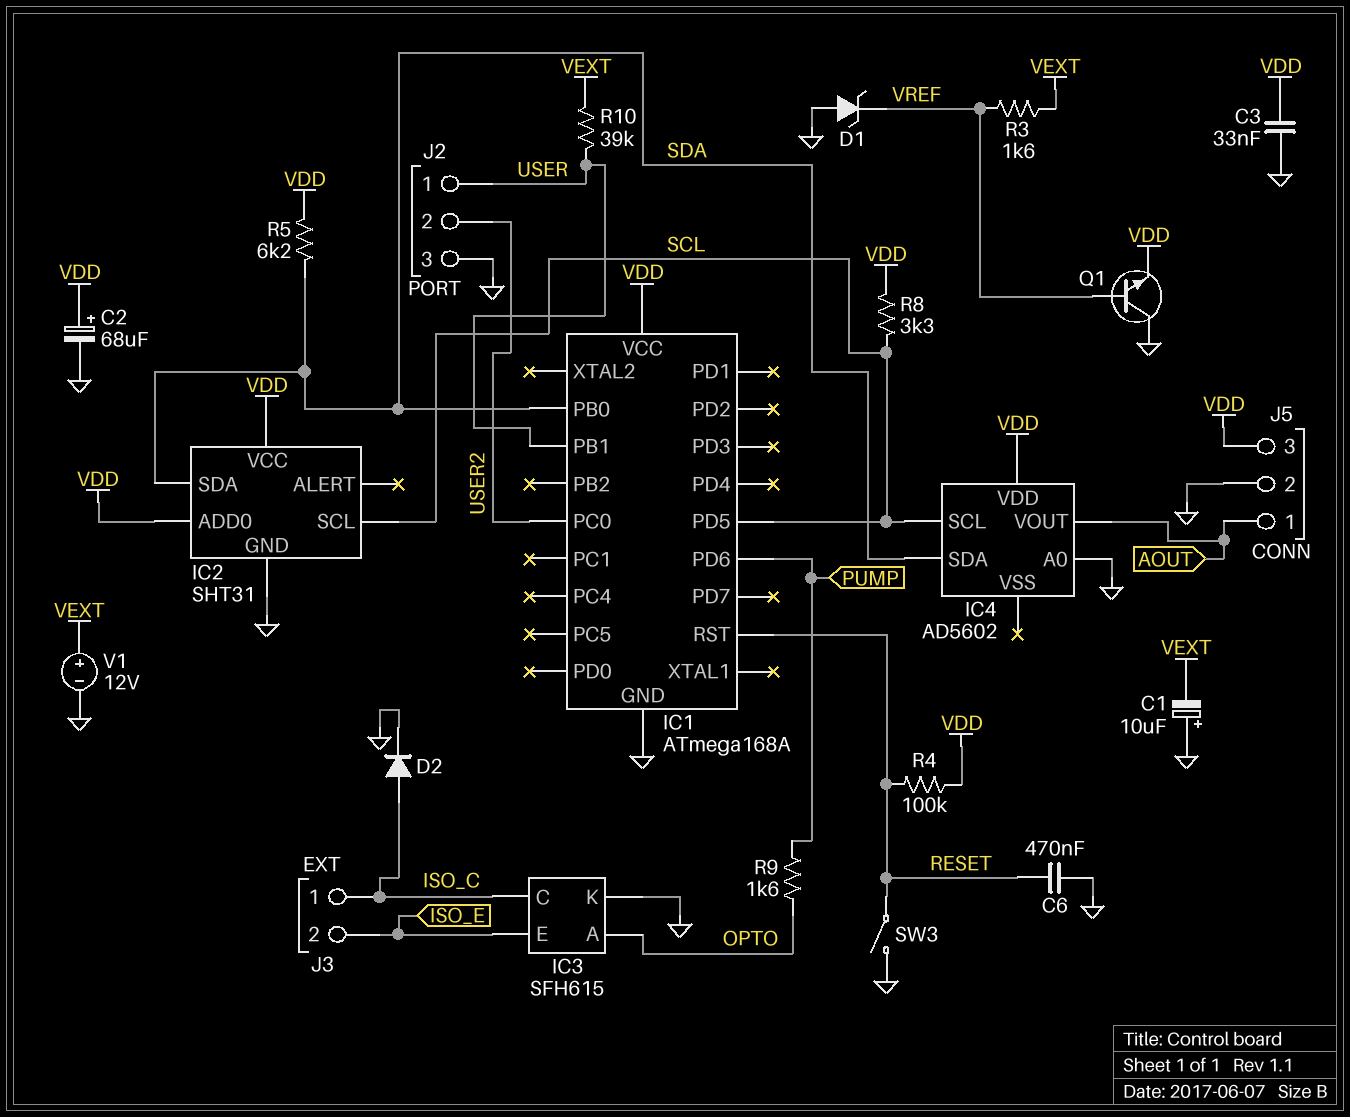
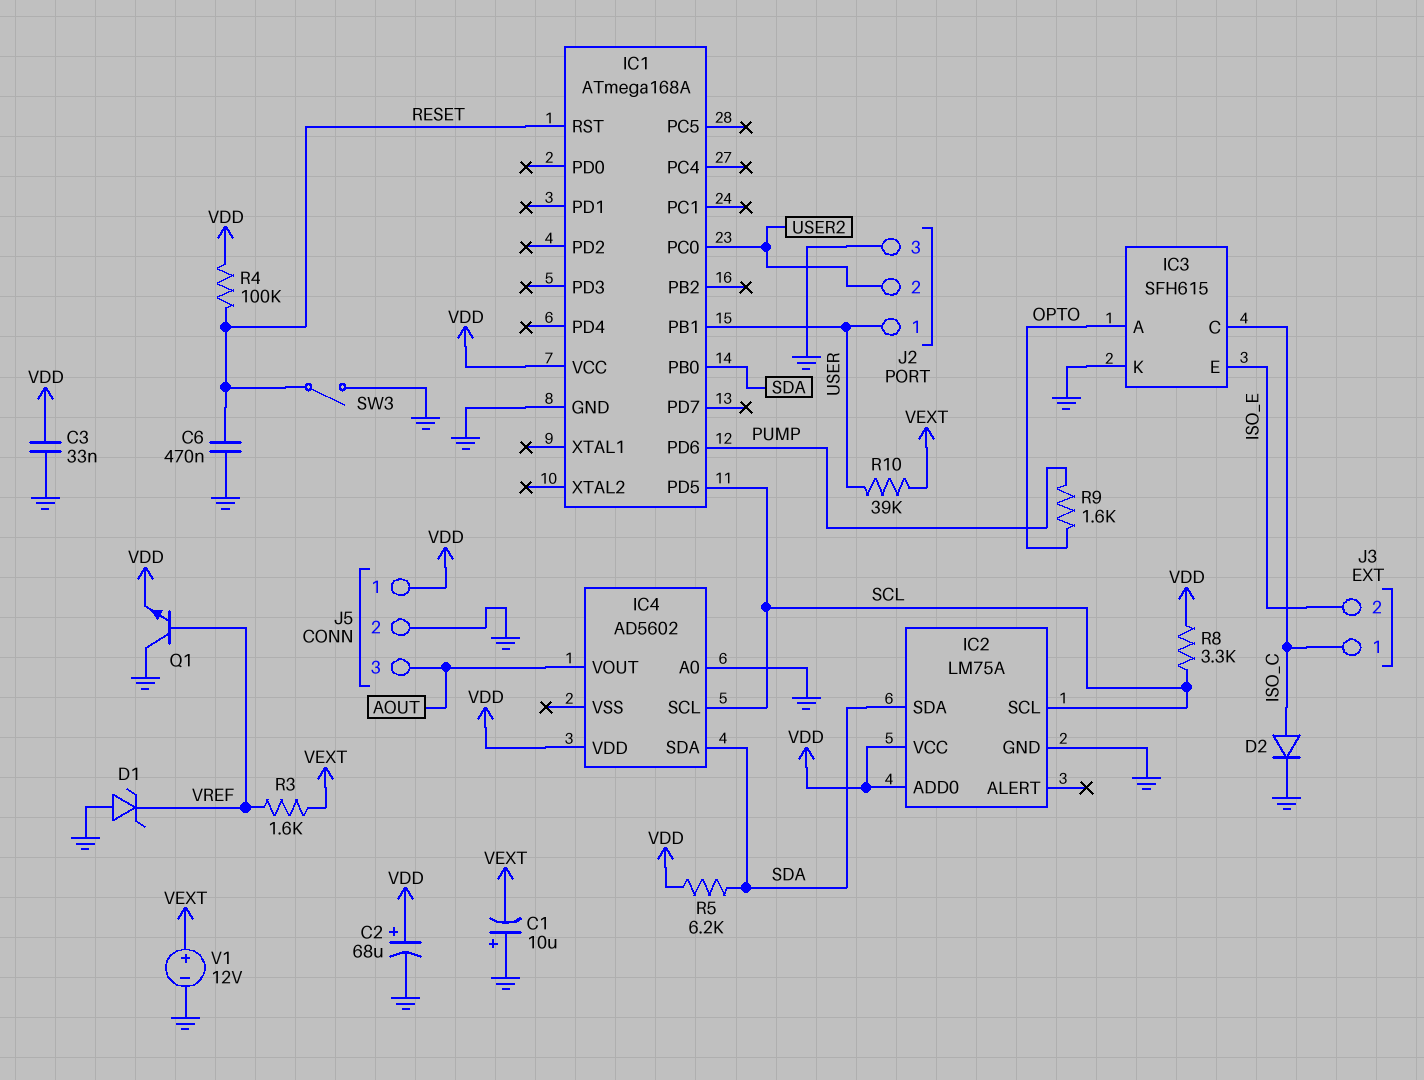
IC2: SHT31 -> LM75A
J5 pin 1: AOUT -> VDD
J5 pin 3: VDD -> AOUT

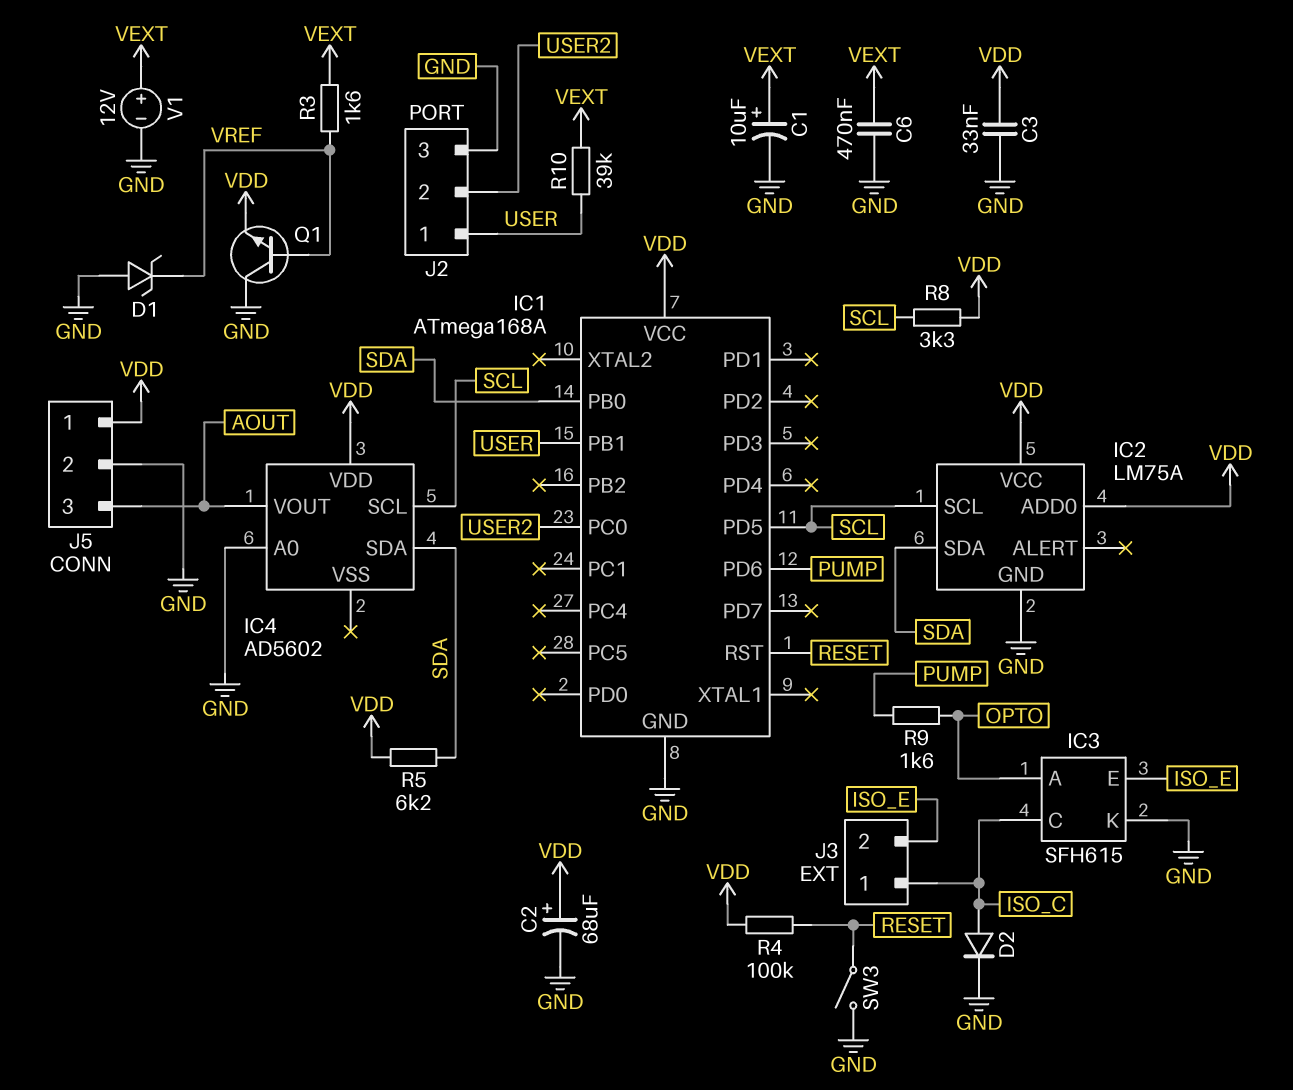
C1: 10uF (plus GND, minus VEXT) -> 10uF (plus VEXT, minus GND)
C6: 470nF (GND, RESET) -> 470nF (GND, VEXT)

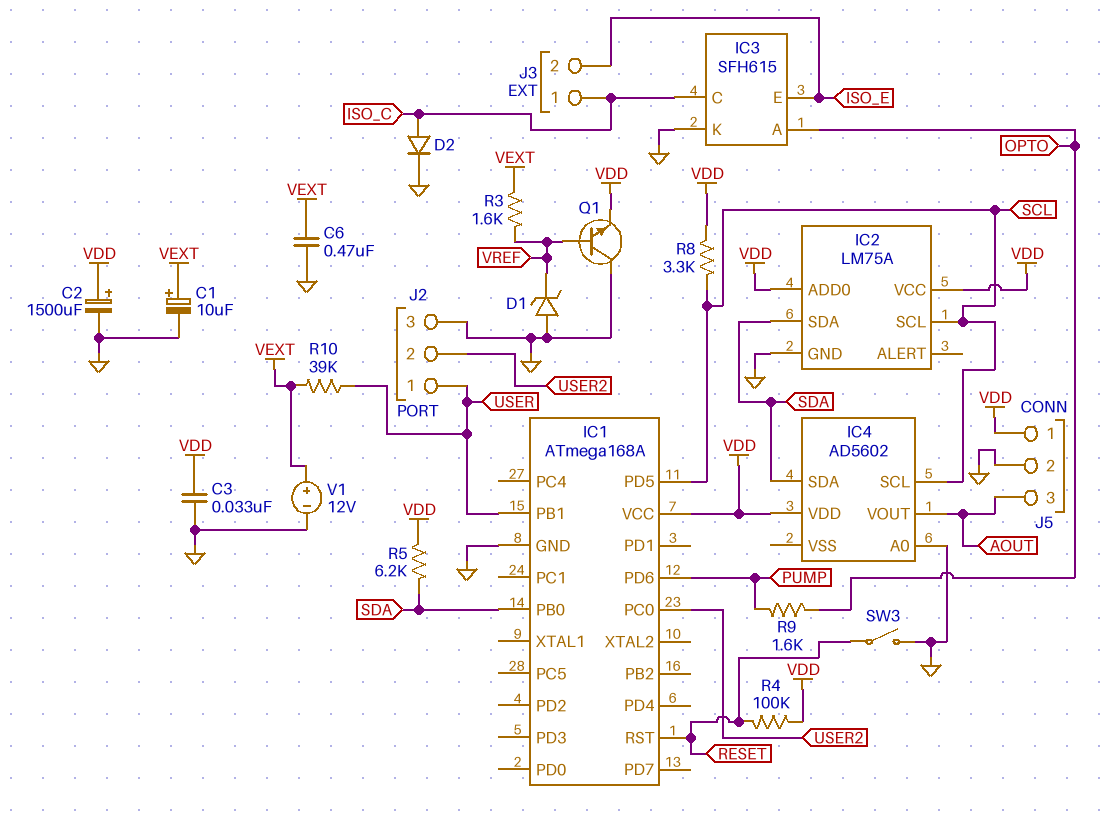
C2: 68uF (plus VDD, minus GND) -> 1500uF (plus VDD, minus GND)

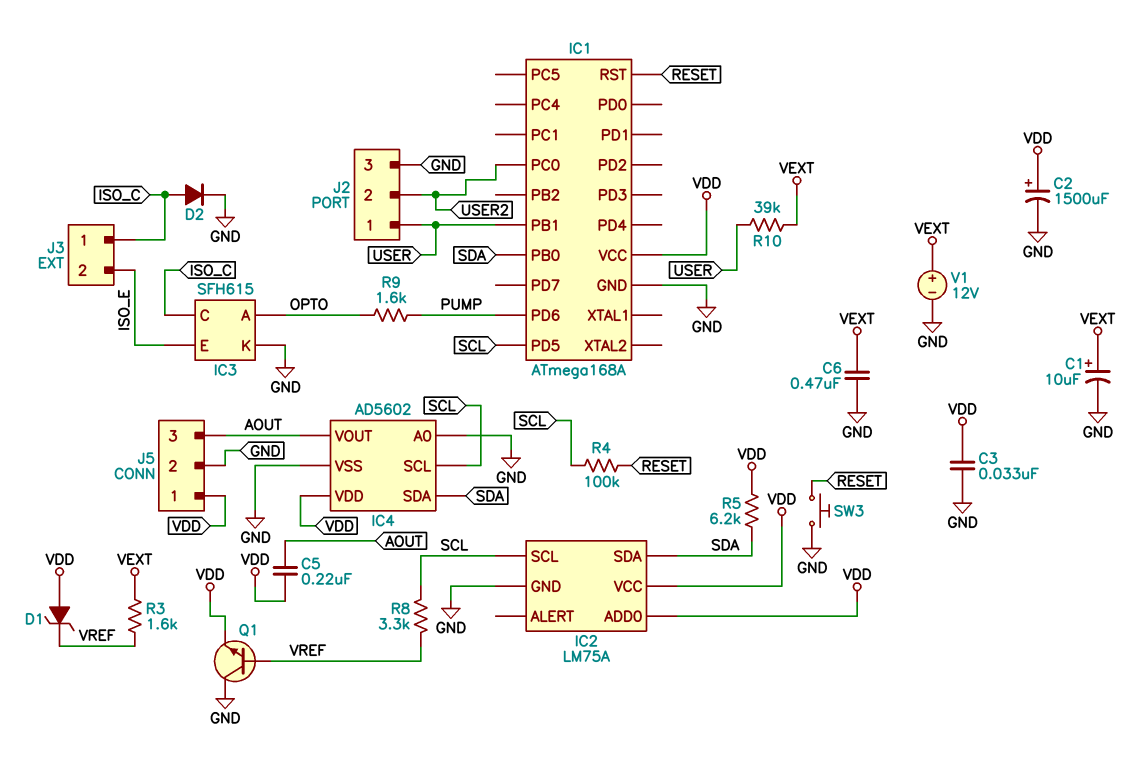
C5: none -> 220nF (AOUT, VDD)
D1: zener (A GND, K VREF) -> zener (A VDD, K VREF)
IC4 pin VSS: none -> GND
R4: 100k (RESET, VDD) -> 100k (RESET, SCL)
R8: 3.3k (SCL, VDD) -> 3.3k (SCL, VREF)
SW3: switch (GND, RESET) -> button (GND, RESET)

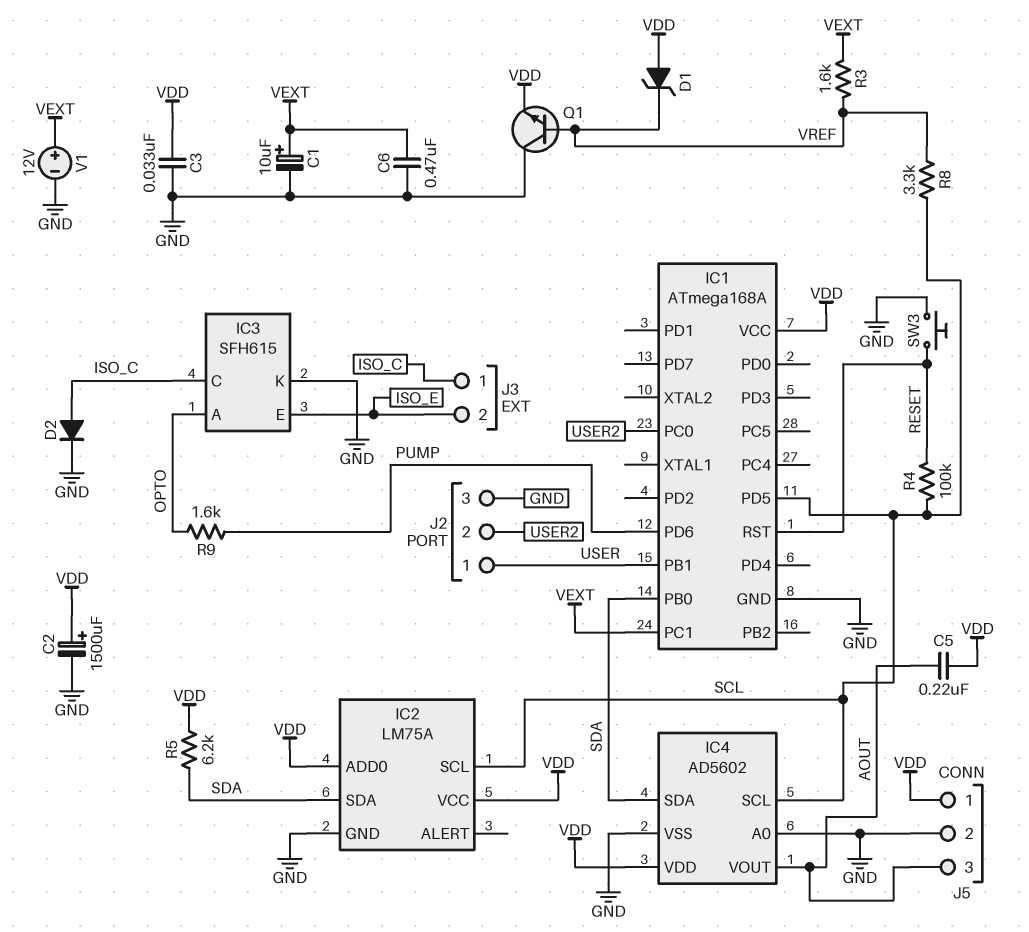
IC1 pin PC1: none -> VEXT
R10: 39k (USER, VEXT) -> none

